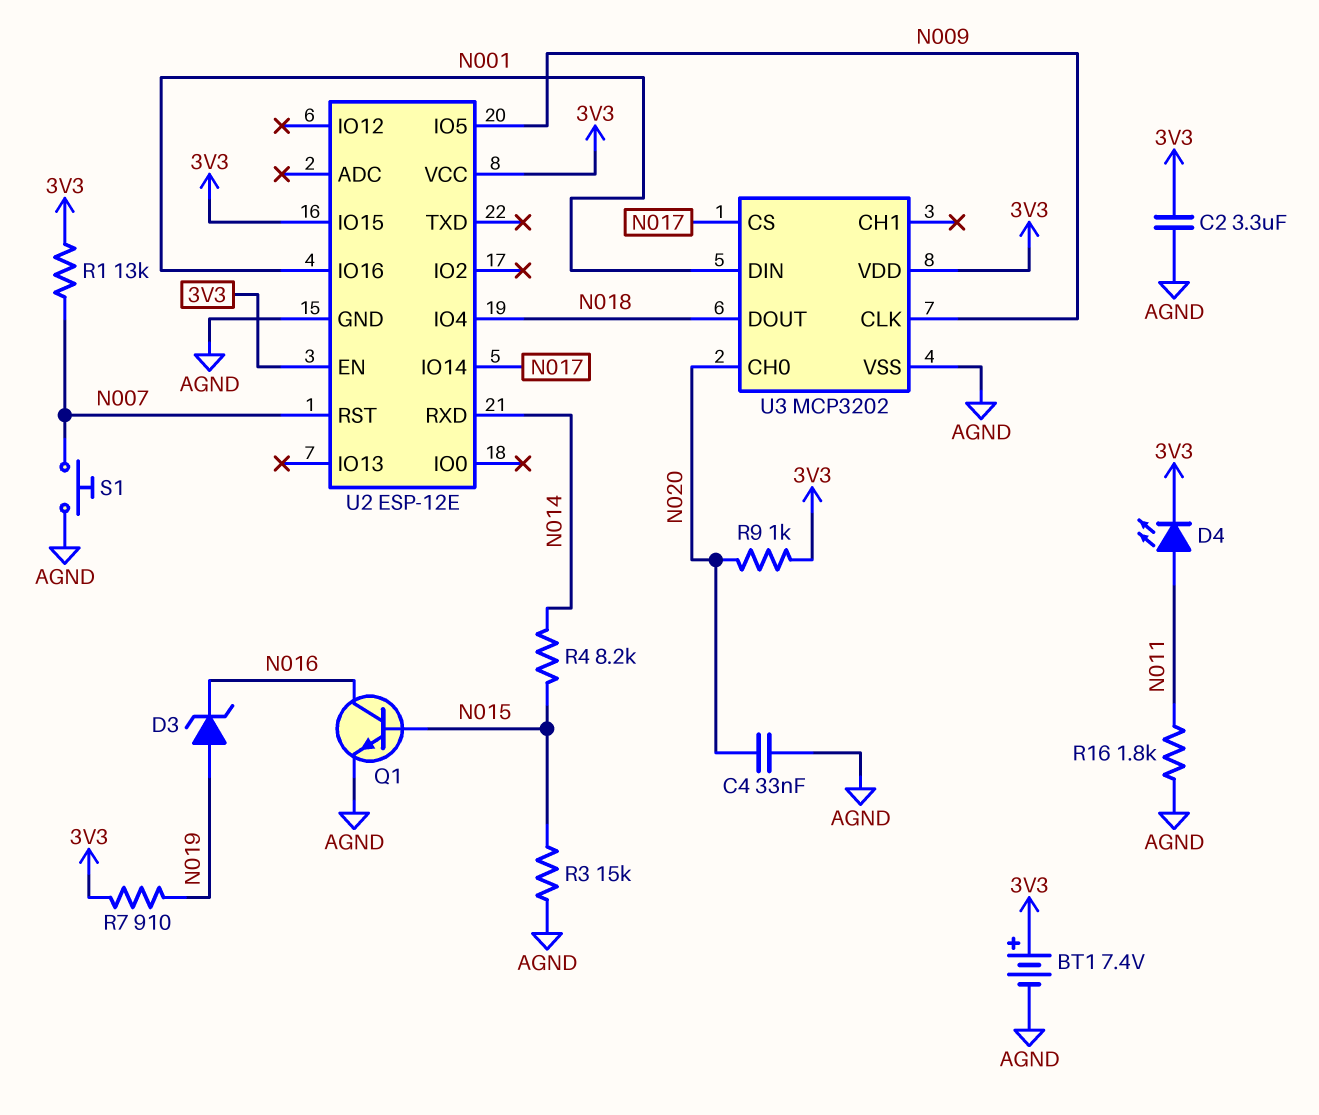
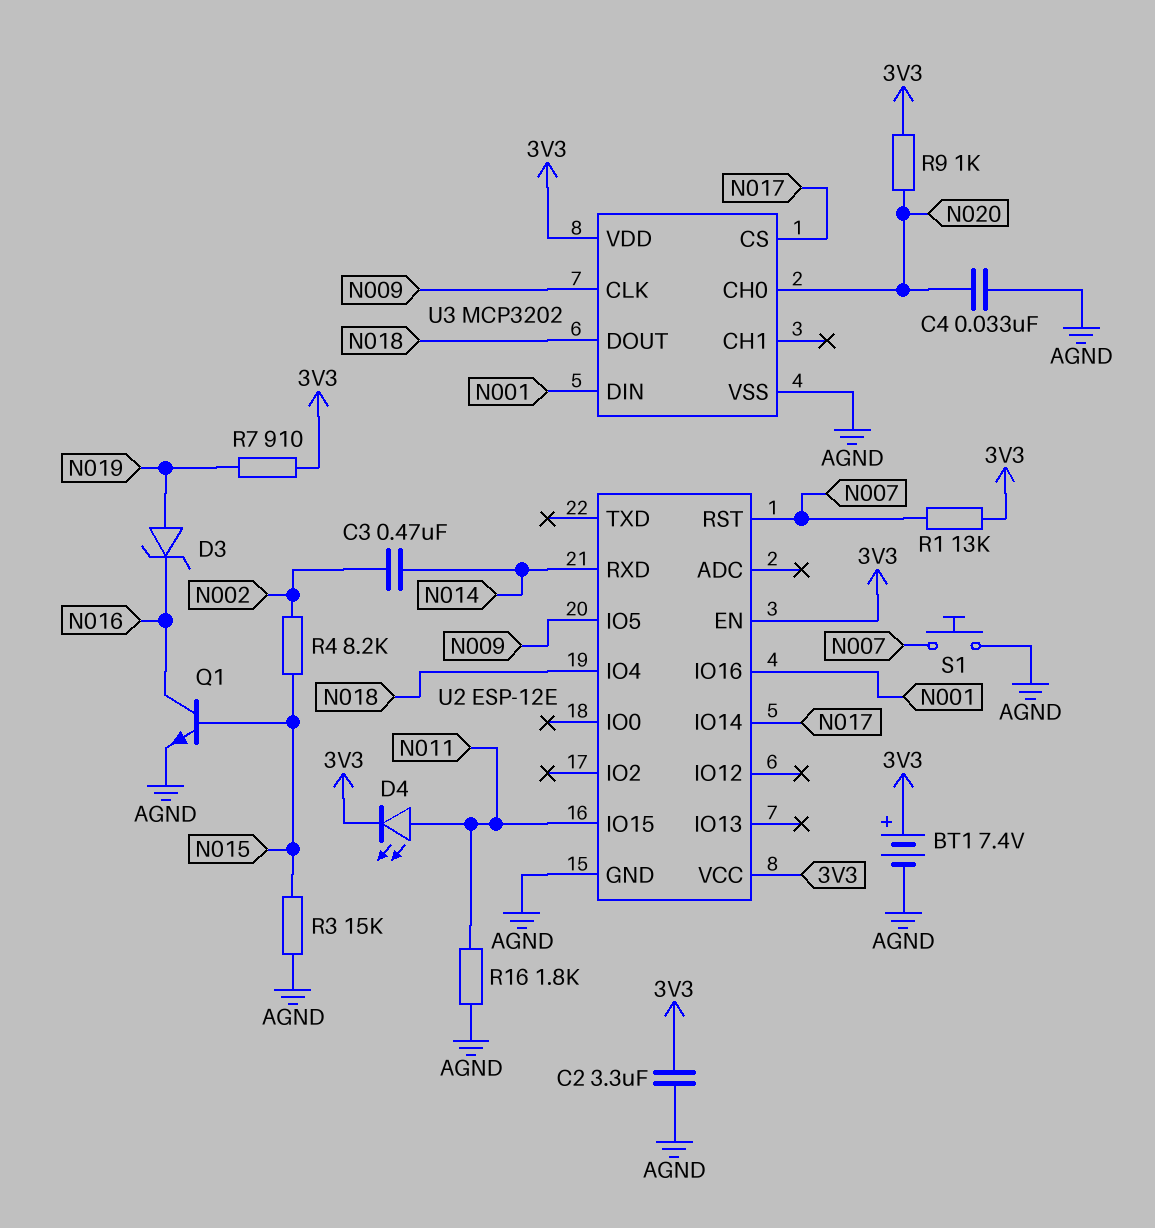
C3: none -> 470nF (N002, N014)
R4: 8.2k (N014, N015) -> 8.2k (N002, N015)
U2 pin IO15: 3V3 -> N011

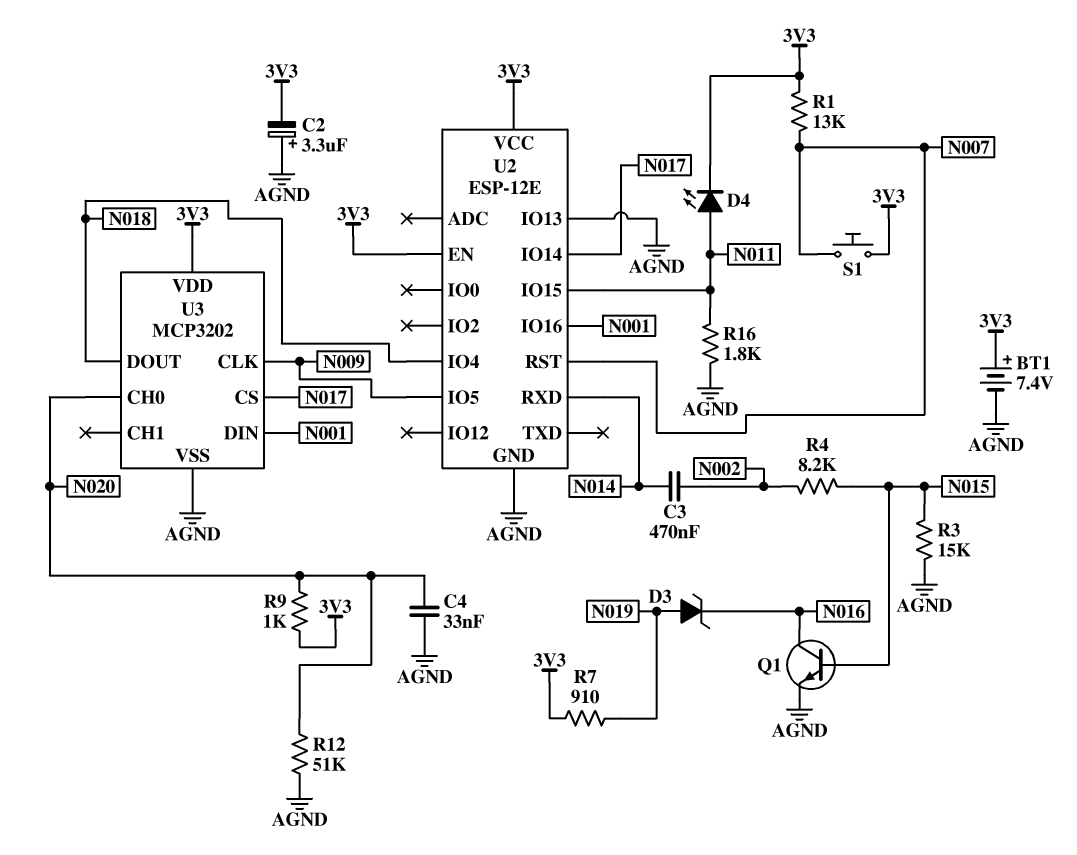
C2: 3.3uF (3V3, AGND) -> 3.3uF (plus AGND, minus 3V3)
R12: none -> 51k (AGND, N020)
S1: button (AGND, N007) -> button (3V3, N007)
U2 pin IO13: none -> AGND

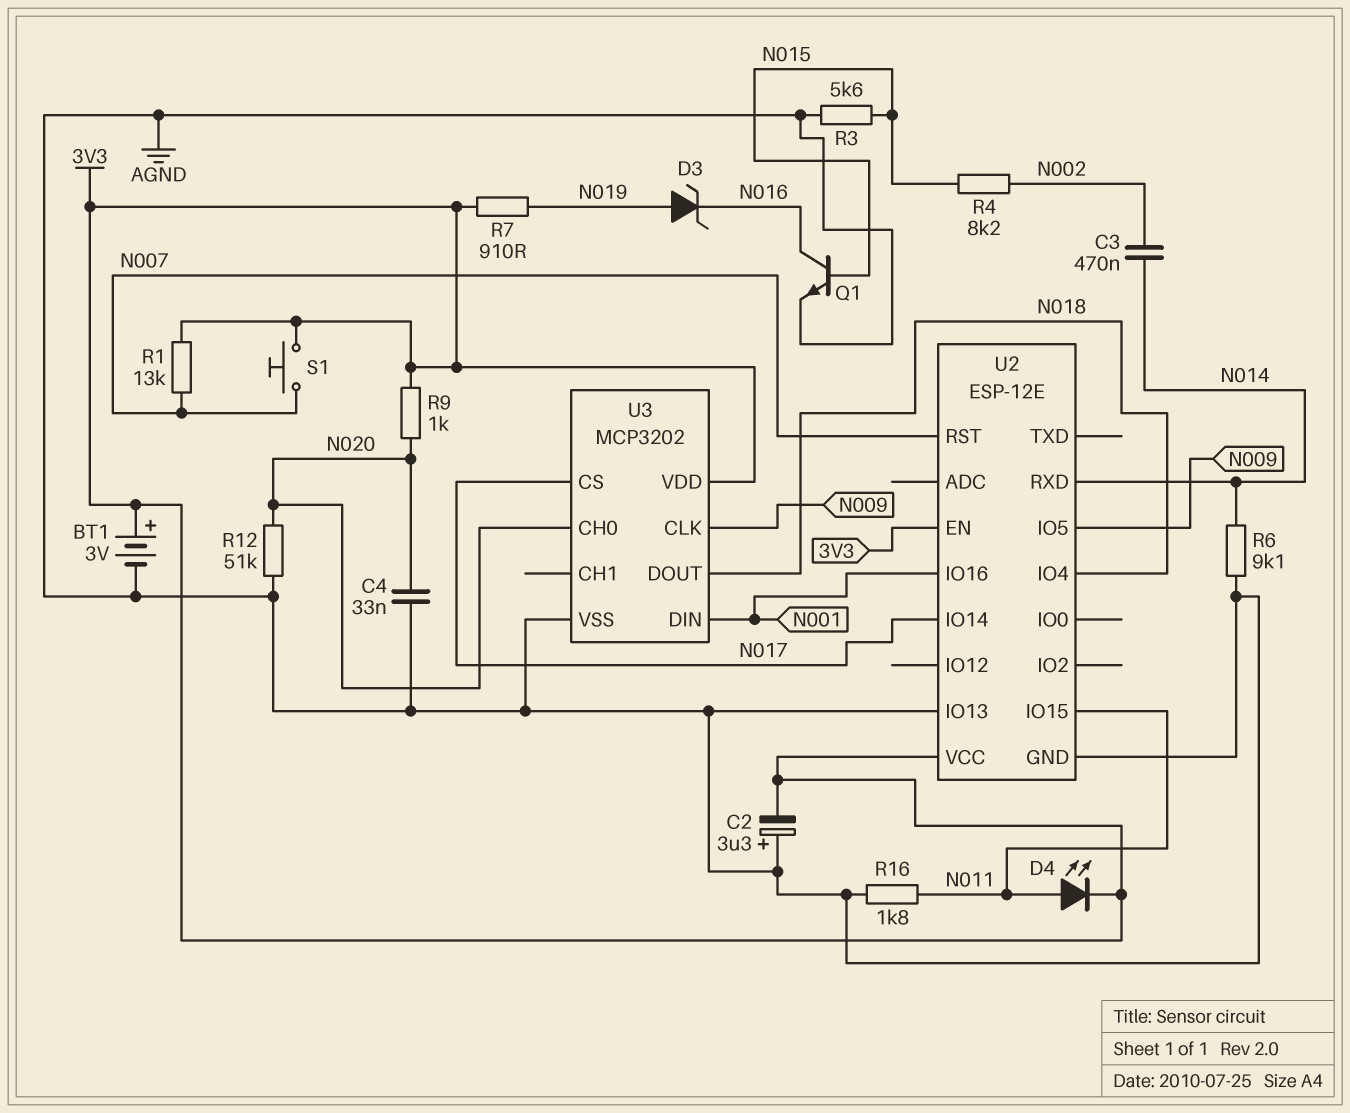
BT1: 7.4V (plus 3V3, minus AGND) -> 3V (plus 3V3, minus AGND)
R3: 15k (AGND, N015) -> 5.6k (AGND, N015)
R6: none -> 9.1k (AGND, N014)

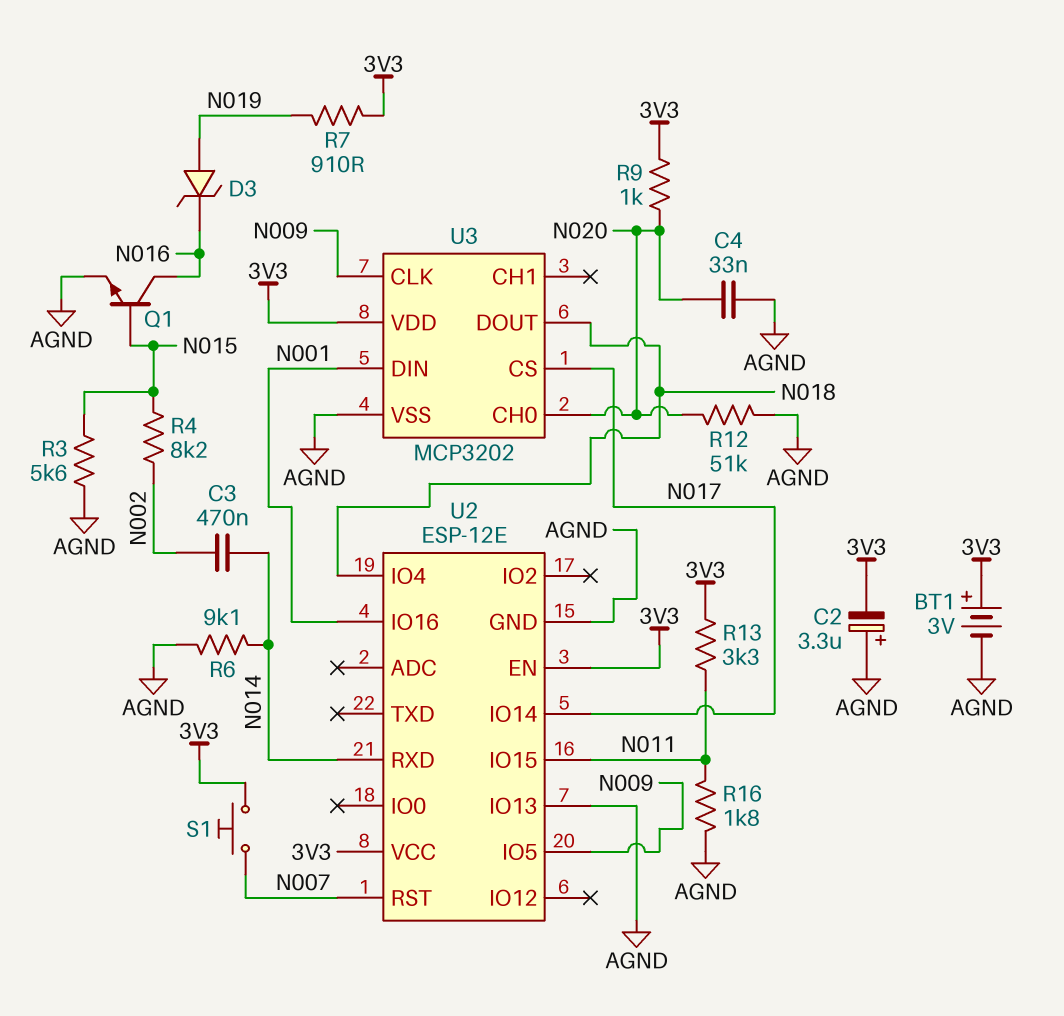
D4: LED (A N011, K 3V3) -> none
R1: 13k (3V3, N007) -> none
R13: none -> 3.3k (3V3, N011)

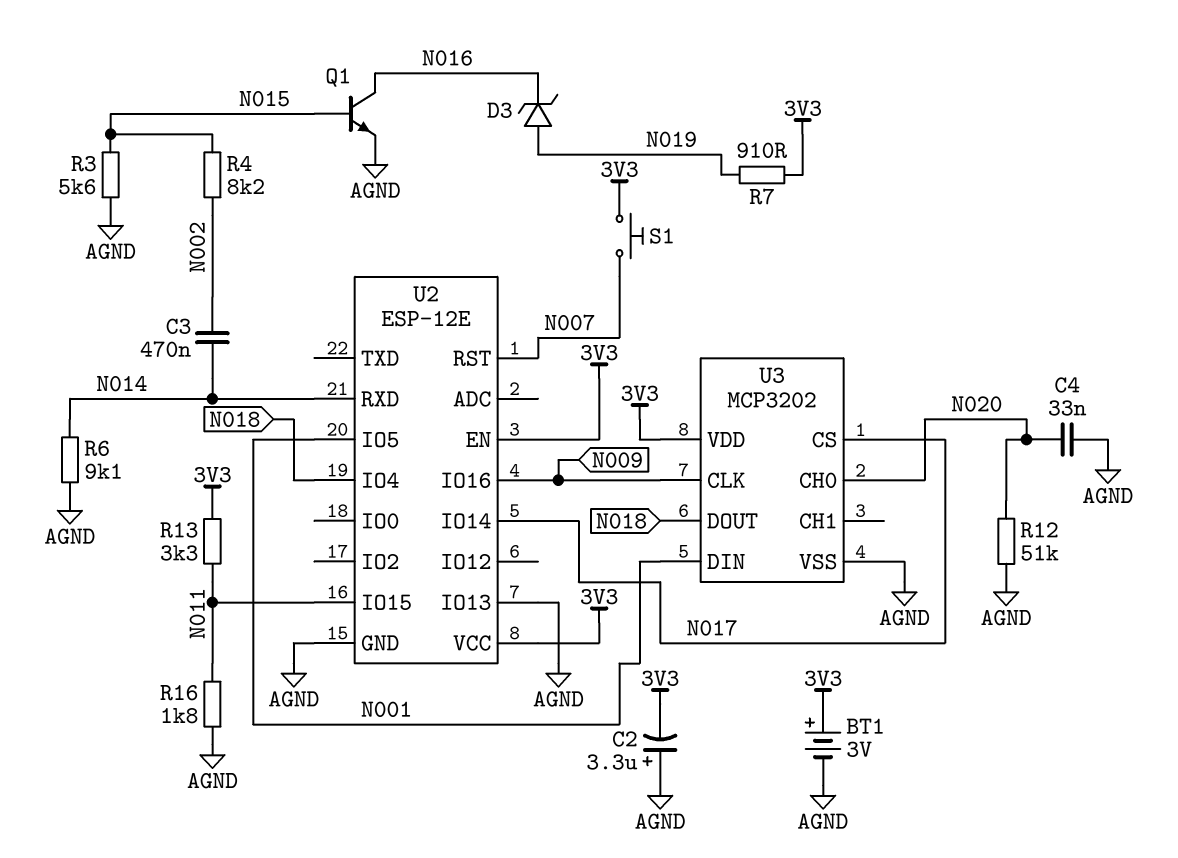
R9: 1k (3V3, N020) -> none
U2 pin IO5: N009 -> N001
U2 pin IO16: N001 -> N009

